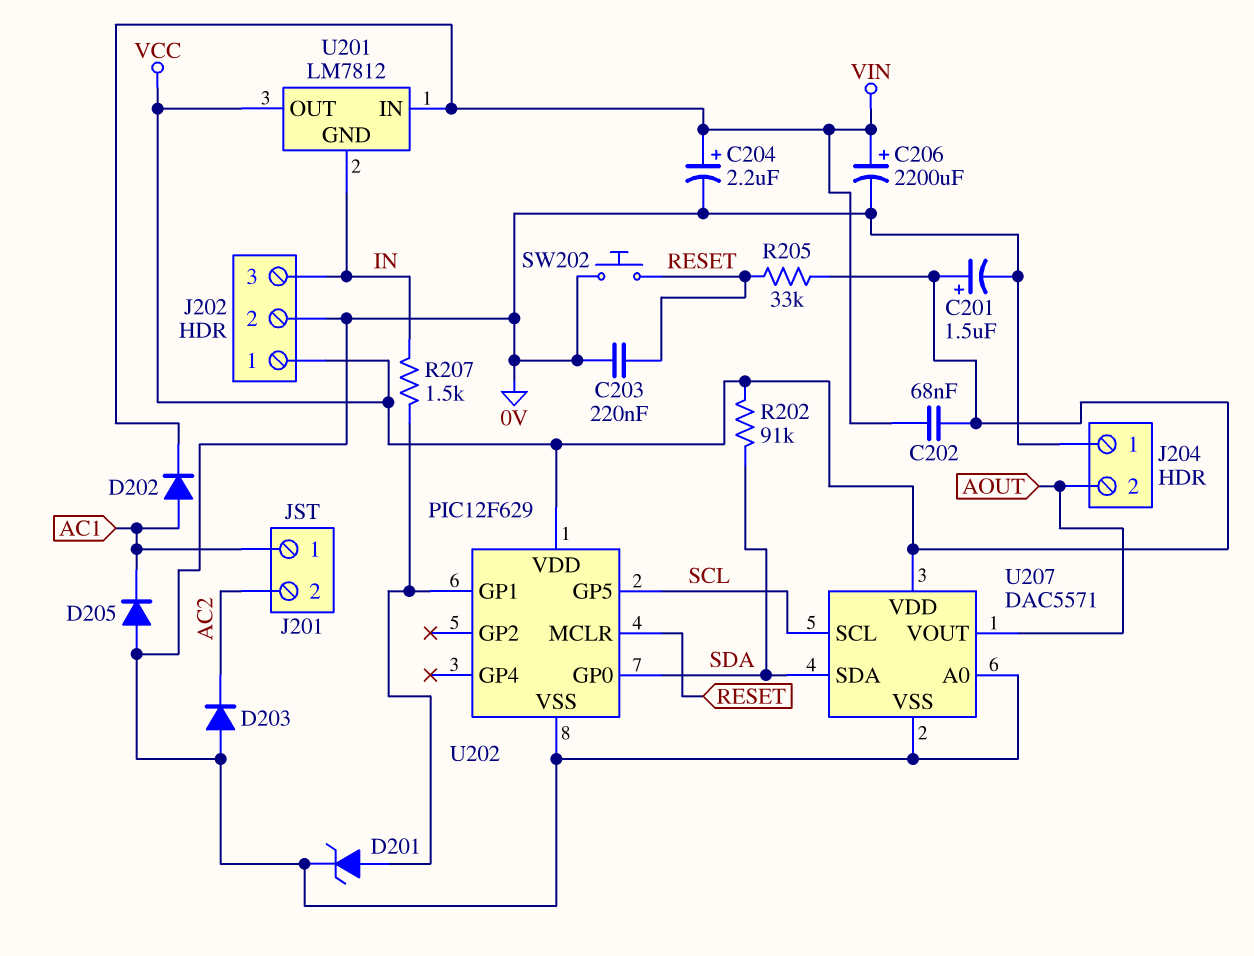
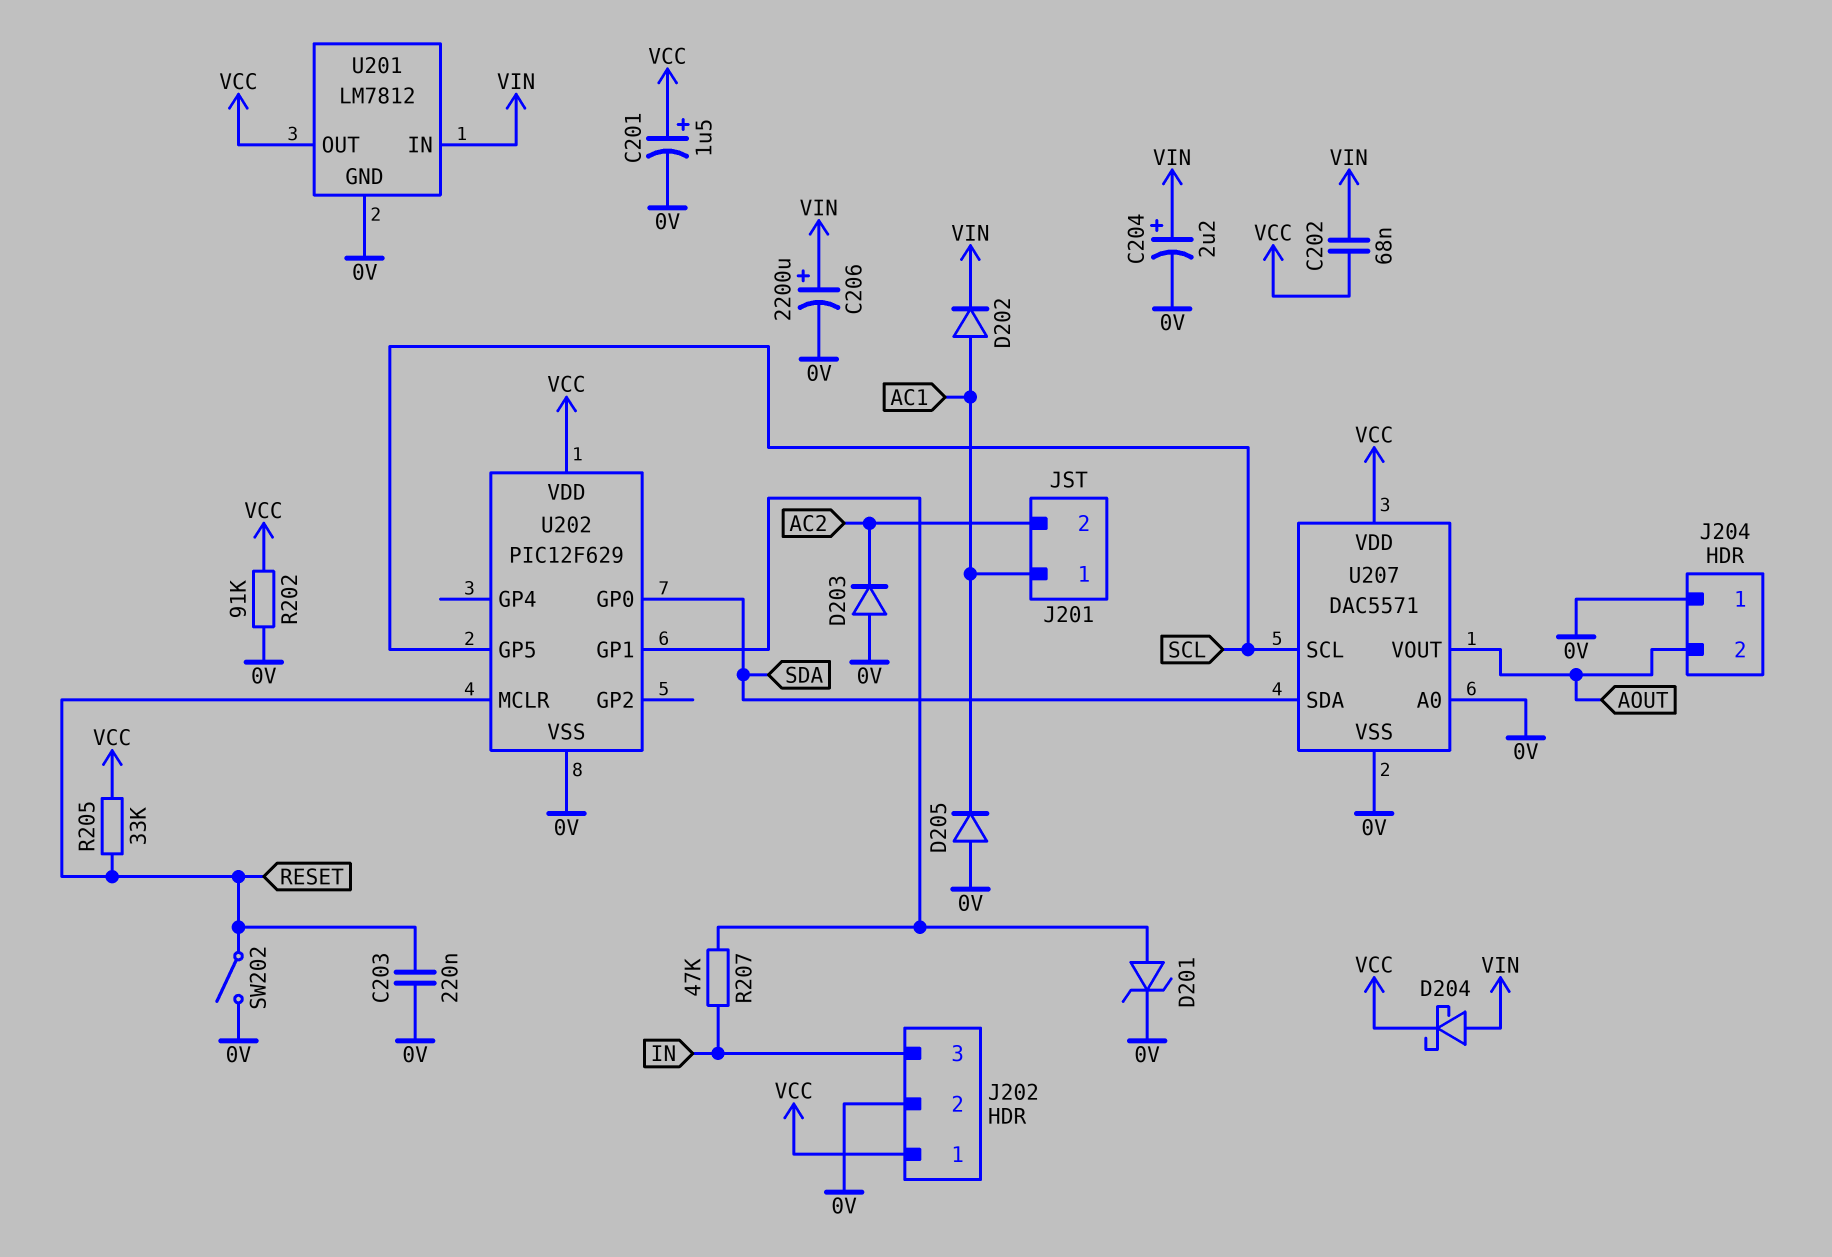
D204: none -> schottky (A VIN, K VCC)
R202: 91k (SDA, VCC) -> 91k (0V, VCC)
R207: 1.5k (IN, U202/GP1) -> 47k (IN, U202/GP1)
SW202: button (0V, RESET) -> switch (0V, RESET)
U201 pin GND: IN -> 0V

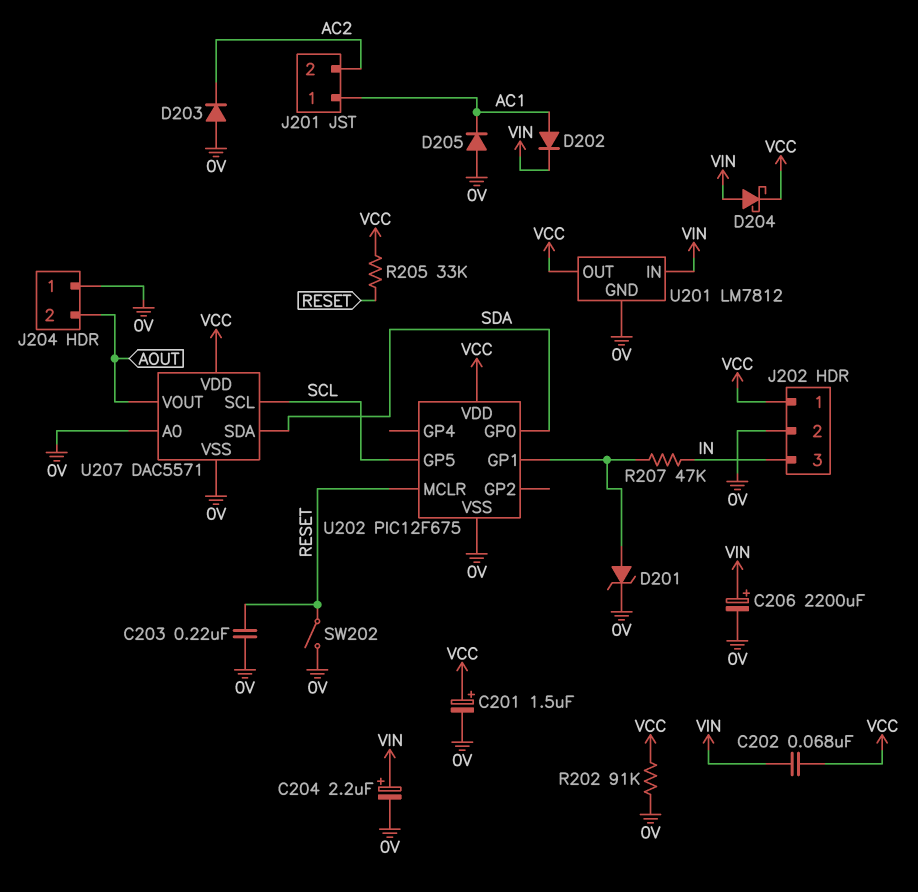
U202: PIC12F629 -> PIC12F675

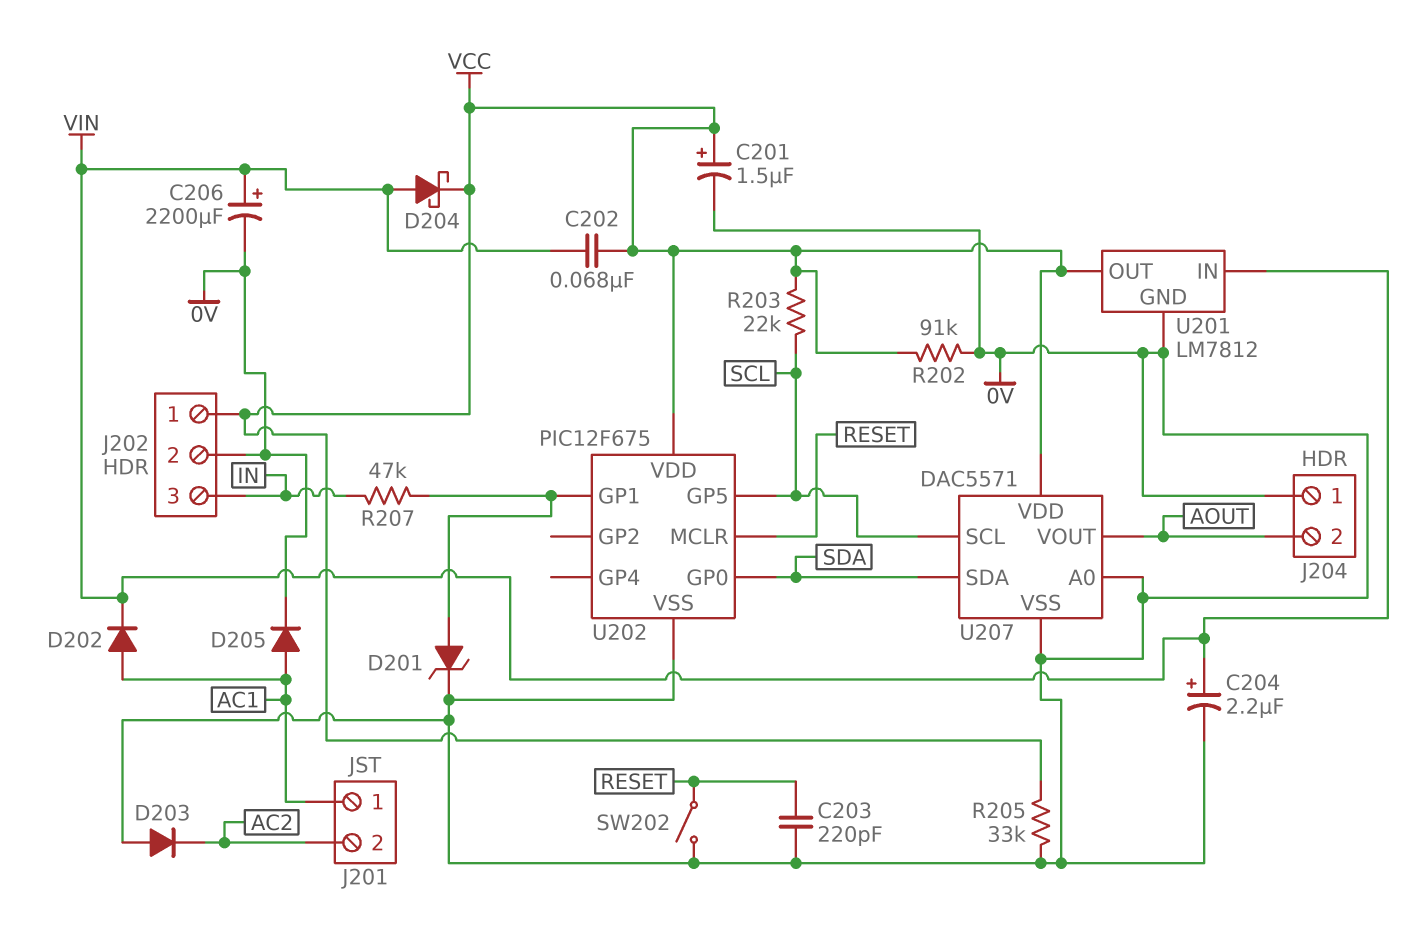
C203: 220nF (0V, RESET) -> 220pF (0V, RESET)
D205: diode (A 0V, K AC1) -> diode (A AC1, K 0V)
R203: none -> 22k (SCL, VCC)
R205: 33k (RESET, VCC) -> 33k (0V, VCC)

